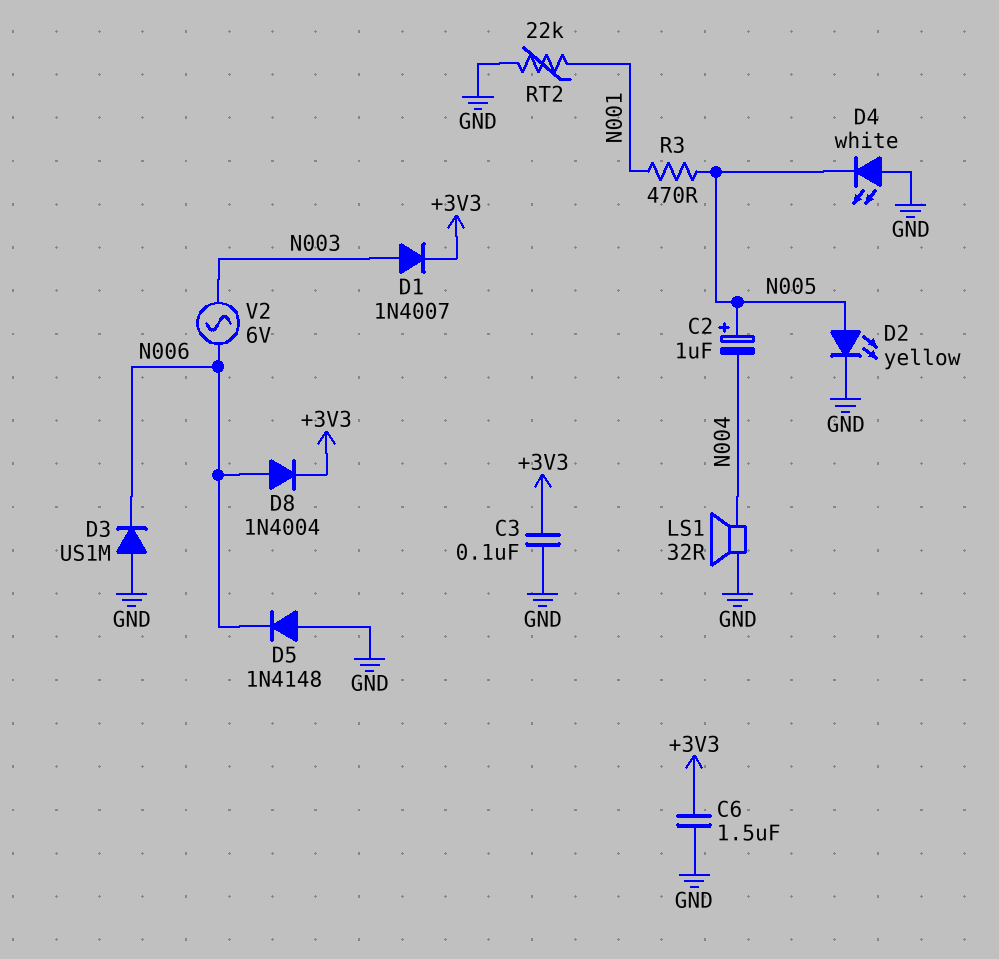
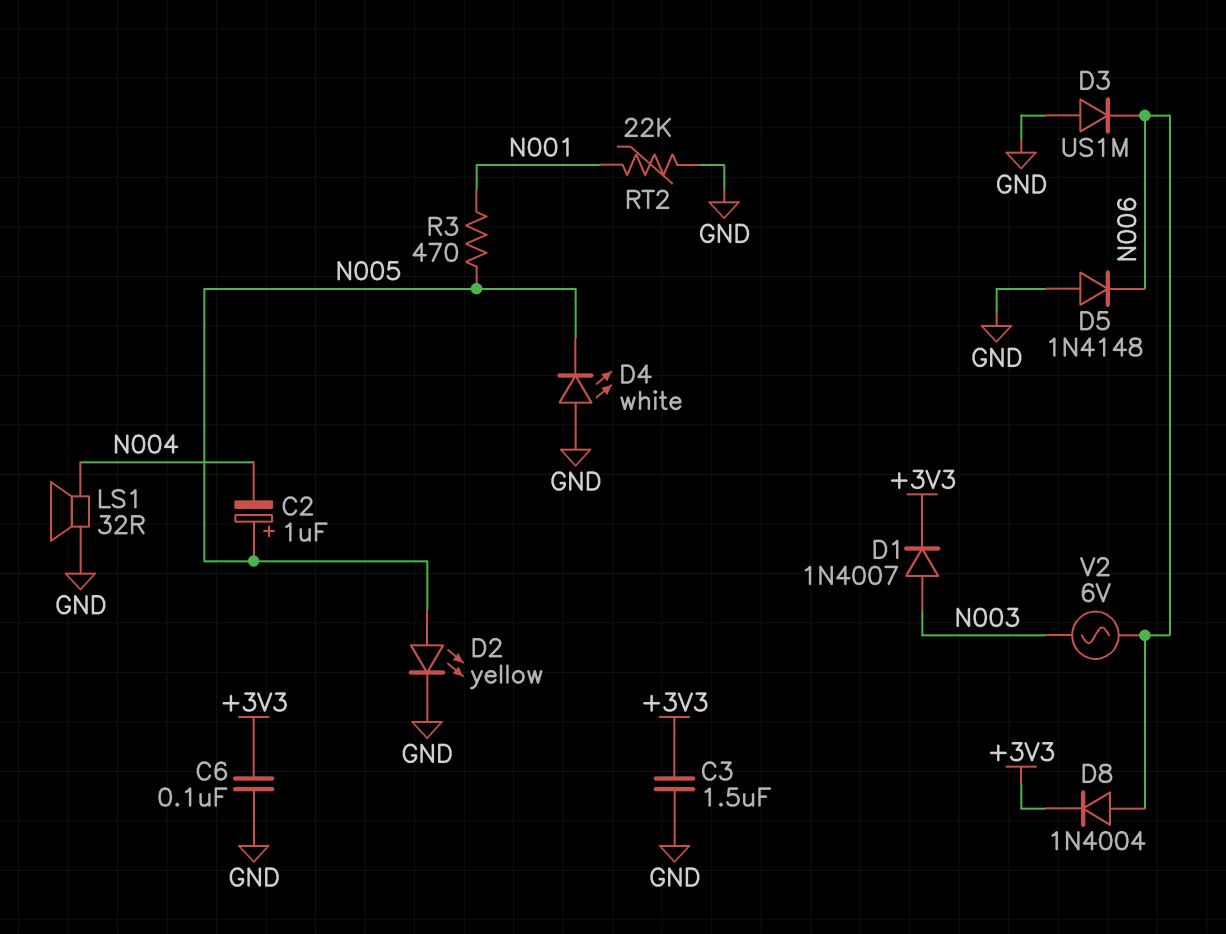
C3: 100nF (+3V3, GND) -> 1.5uF (+3V3, GND)
C6: 1.5uF (+3V3, GND) -> 100nF (+3V3, GND)

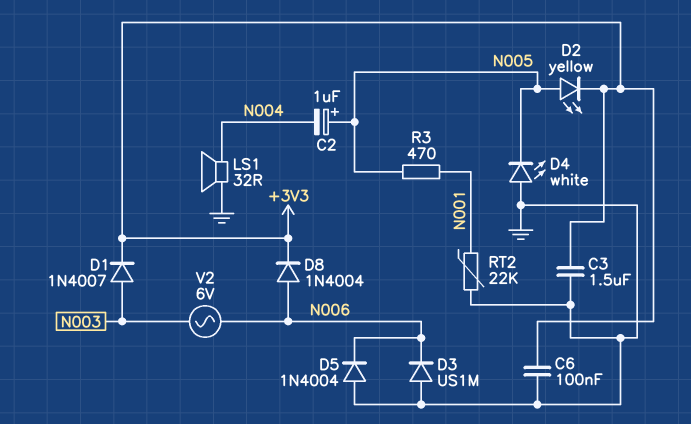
D2: LED yellow (A N005, K GND) -> LED yellow (A N005, K +3V3)
D5: diode 1N4148 (A GND, K N006) -> diode 1N4004 (A GND, K N006)

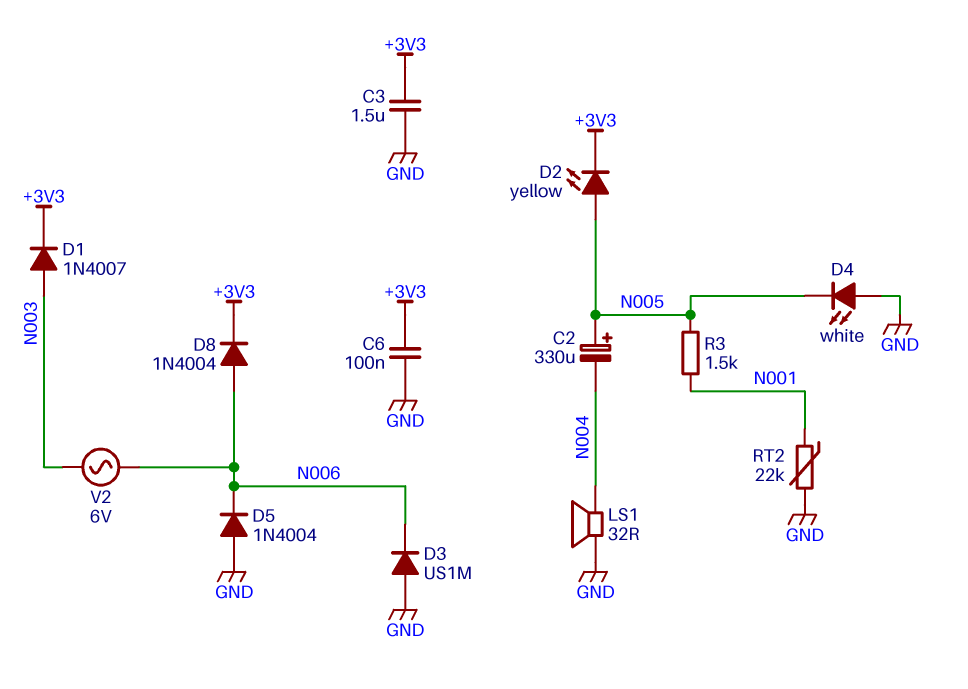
C2: 1uF (plus N005, minus N004) -> 330uF (plus N005, minus N004)
R3: 470 (N001, N005) -> 1.5k (N001, N005)

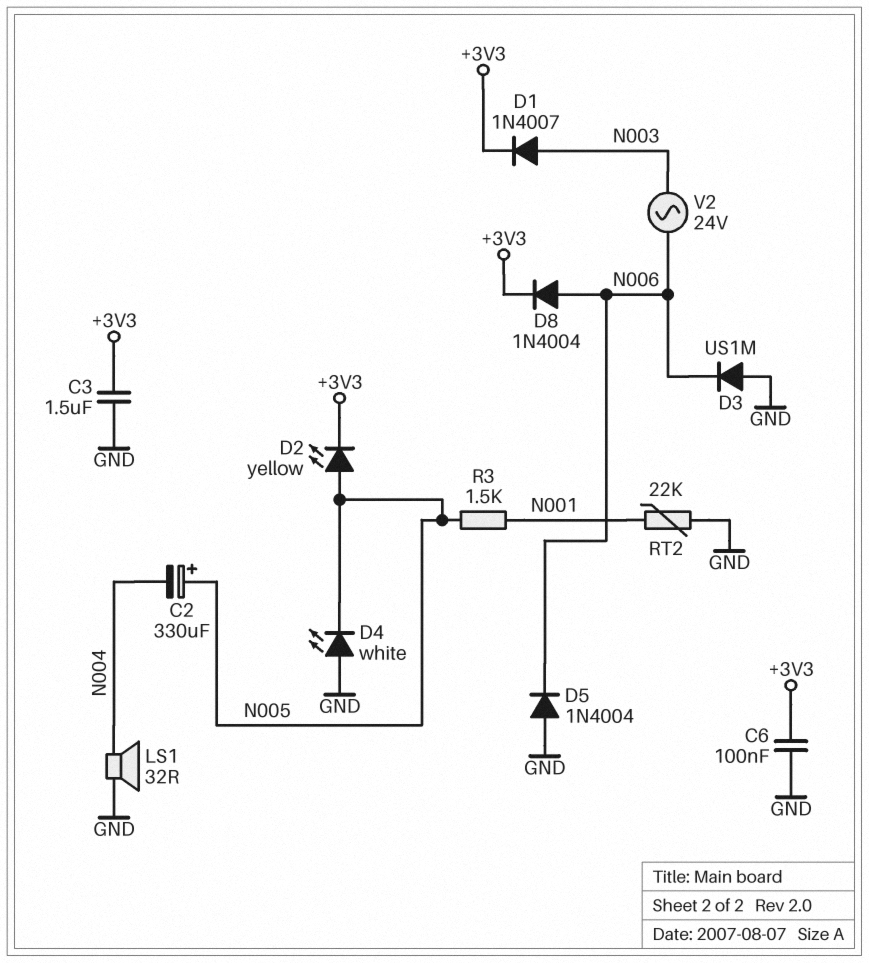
V2: AC 6V (N003, N006) -> AC 24V (N003, N006)

